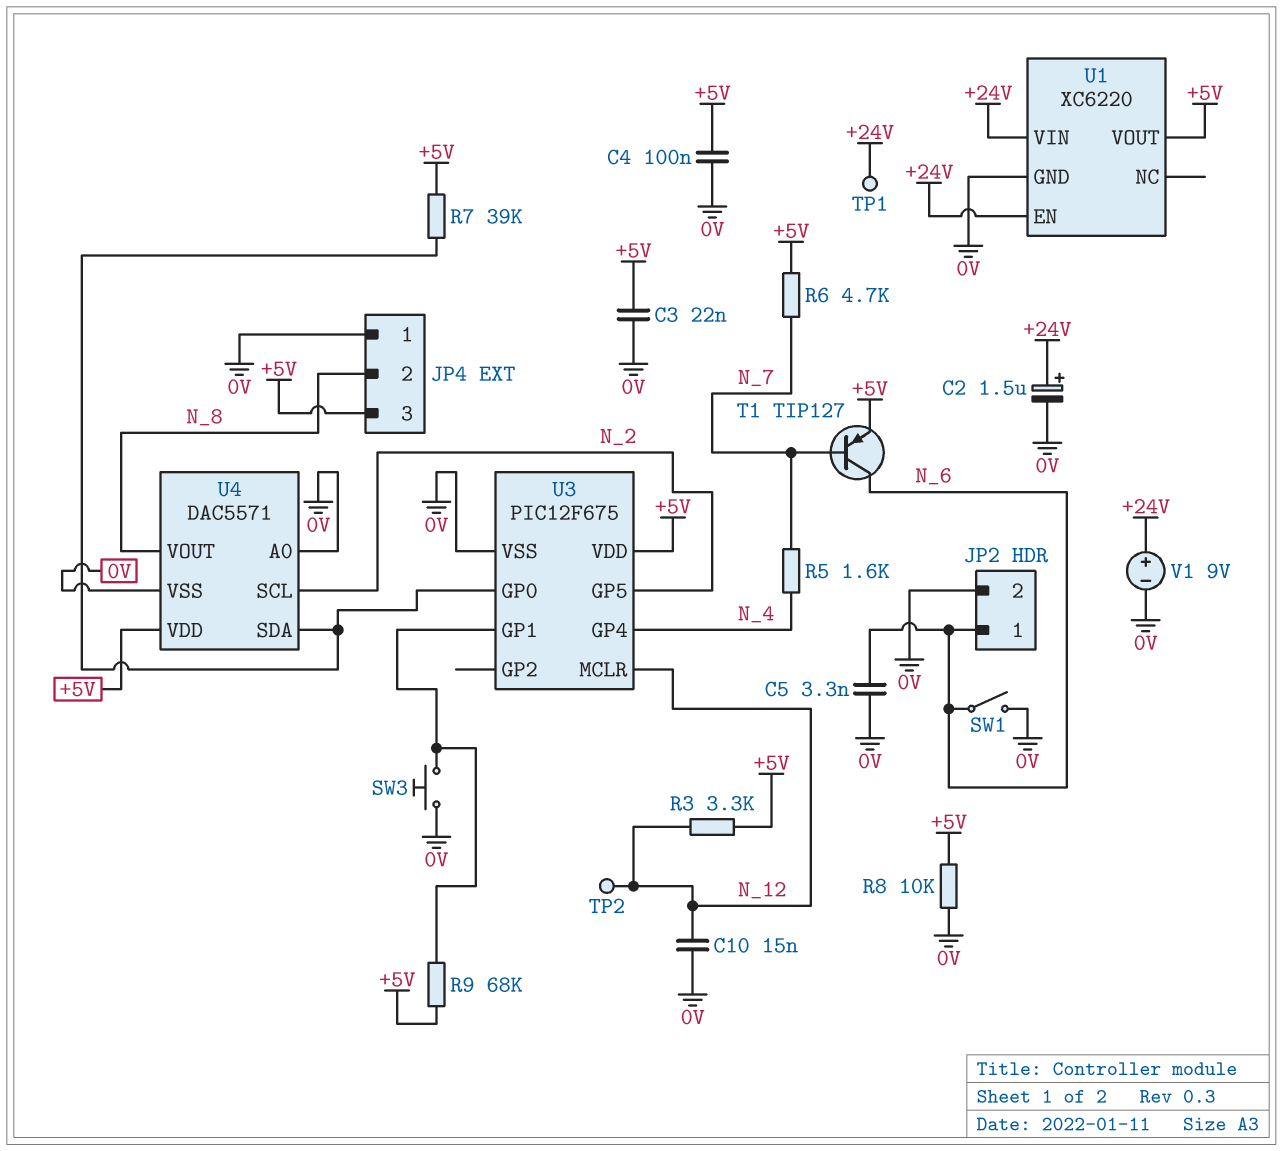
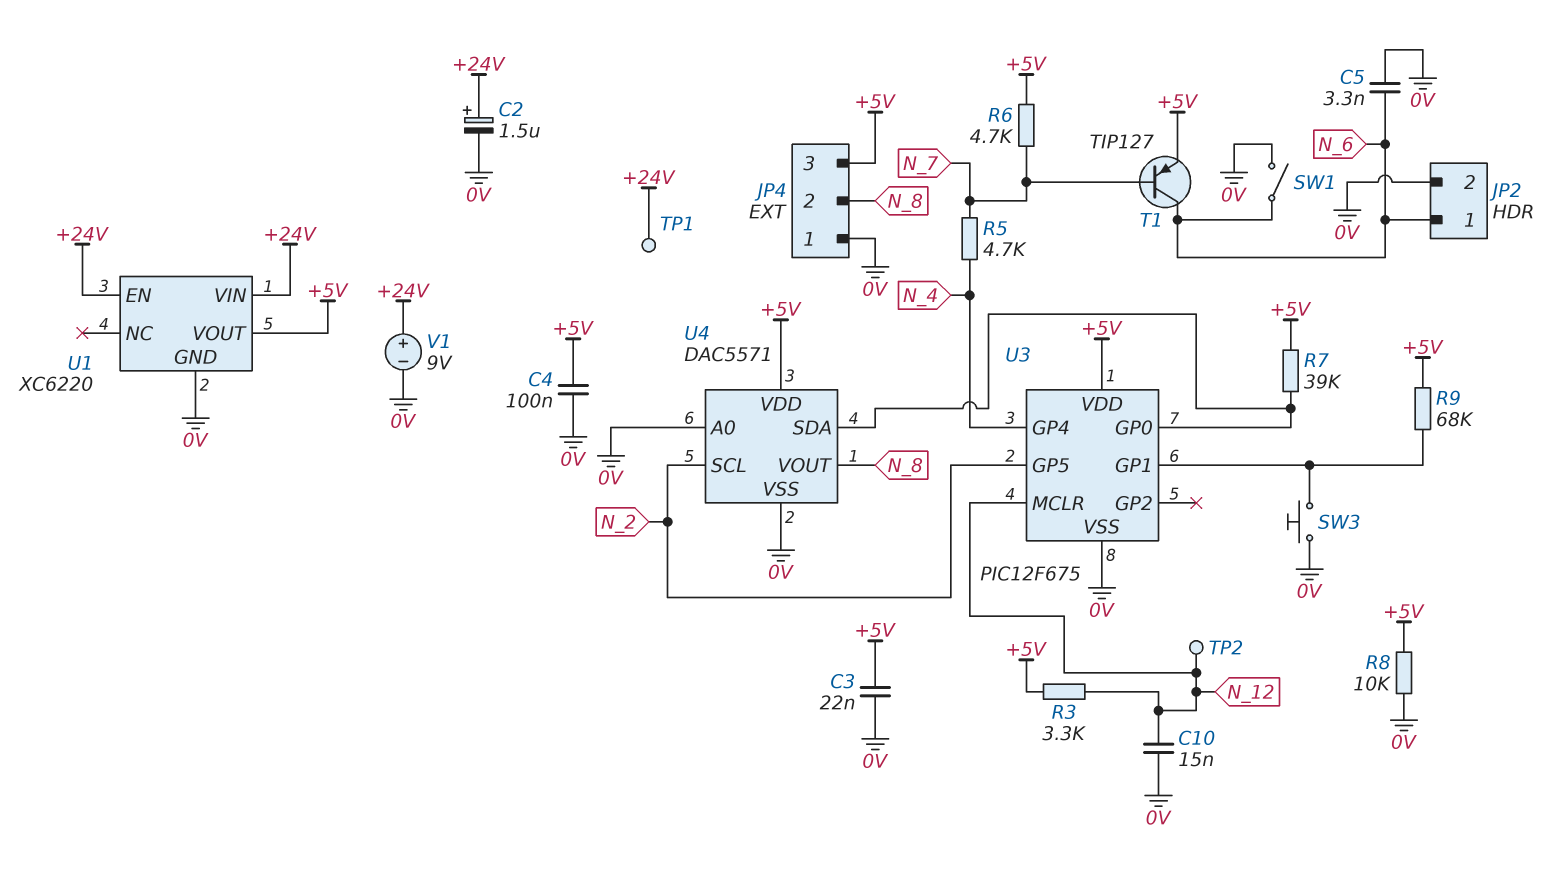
R5: 1.6k (N_4, N_7) -> 4.7k (N_4, N_7)

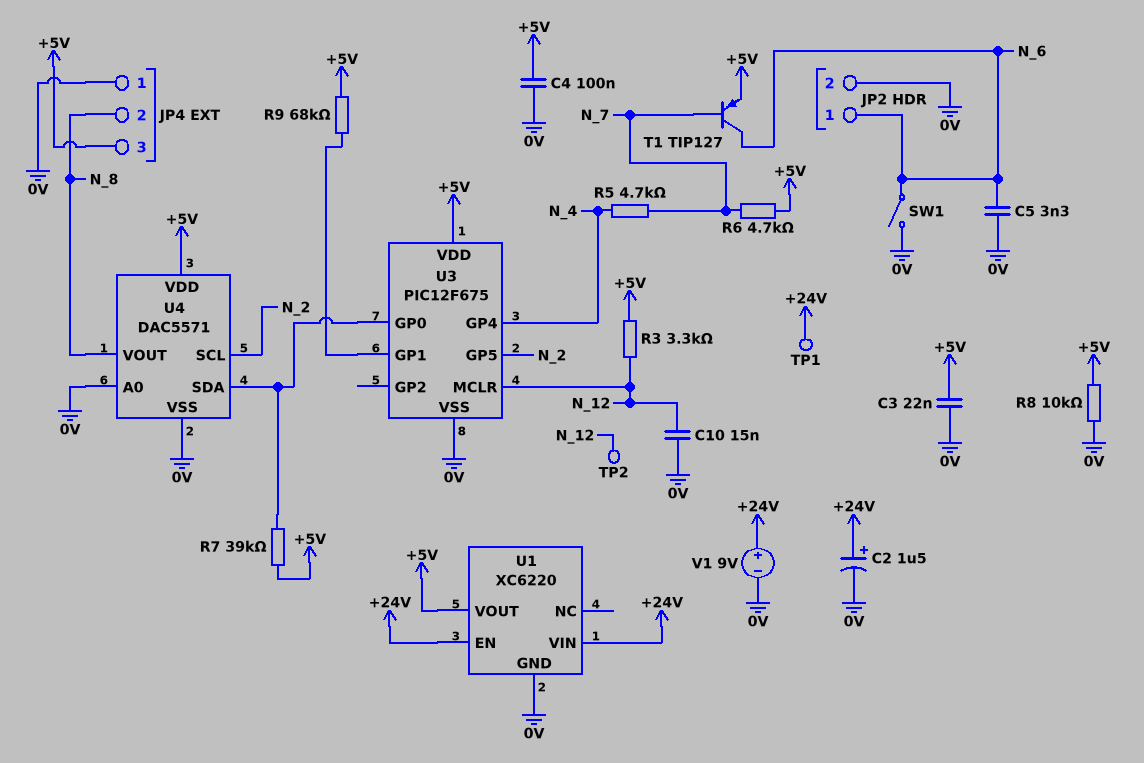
SW3: button (0V, U3/GP1) -> none

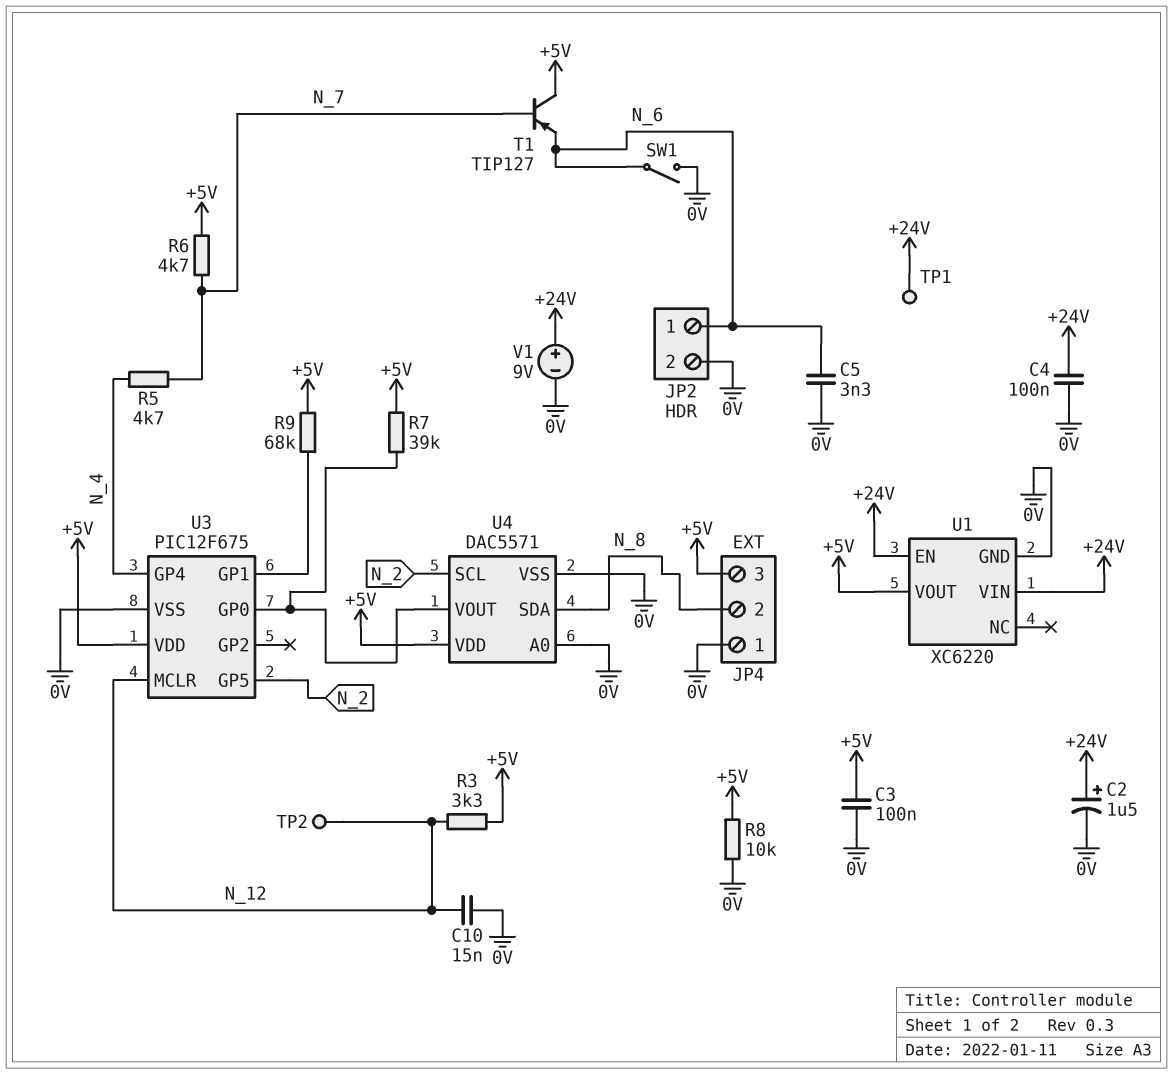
C3: 22nF (+5V, 0V) -> 100nF (+5V, 0V)
C4: 100nF (+5V, 0V) -> 100nF (+24V, 0V)
T1: PNP TIP127 (B N_7, C N_6, E +5V) -> PNP TIP127 (B N_7, C +5V, E N_6)
U4 pin SDA: U3/GP0 -> N_8
U4 pin VOUT: N_8 -> U3/GP0

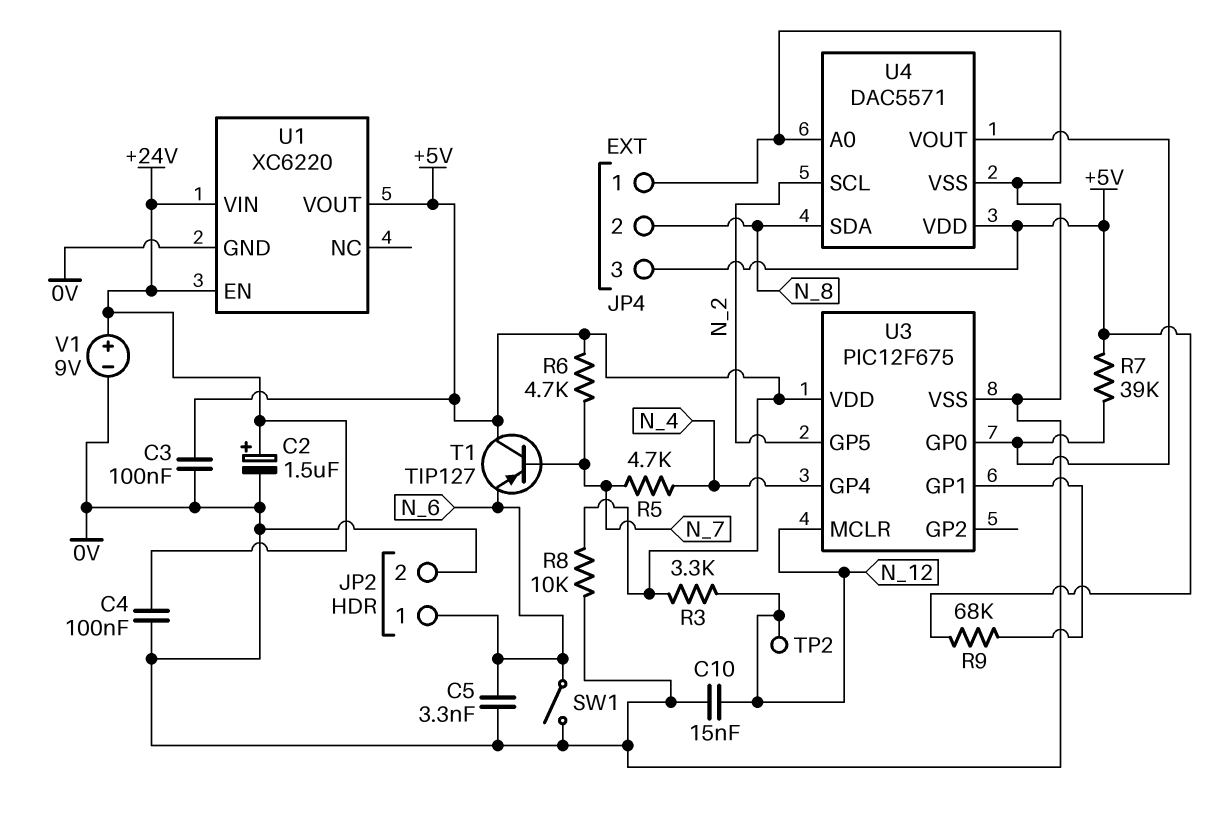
TP1: test point (+24V) -> none

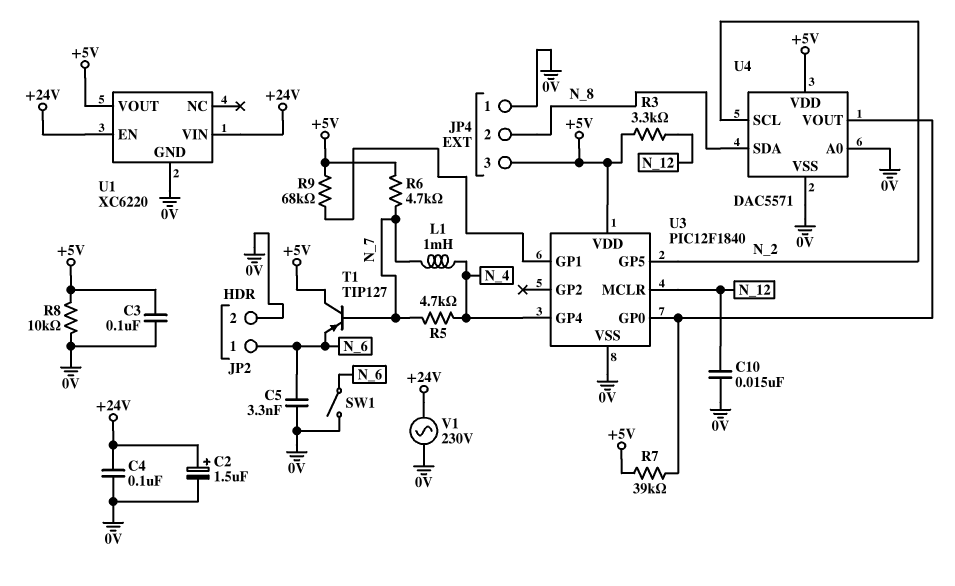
L1: none -> 1mH (N_4, N_7)
TP2: test point (N_12) -> none
U3: PIC12F675 -> PIC12F1840
V1: 9V (plus +24V, minus 0V) -> AC 230V (+24V, 0V)

